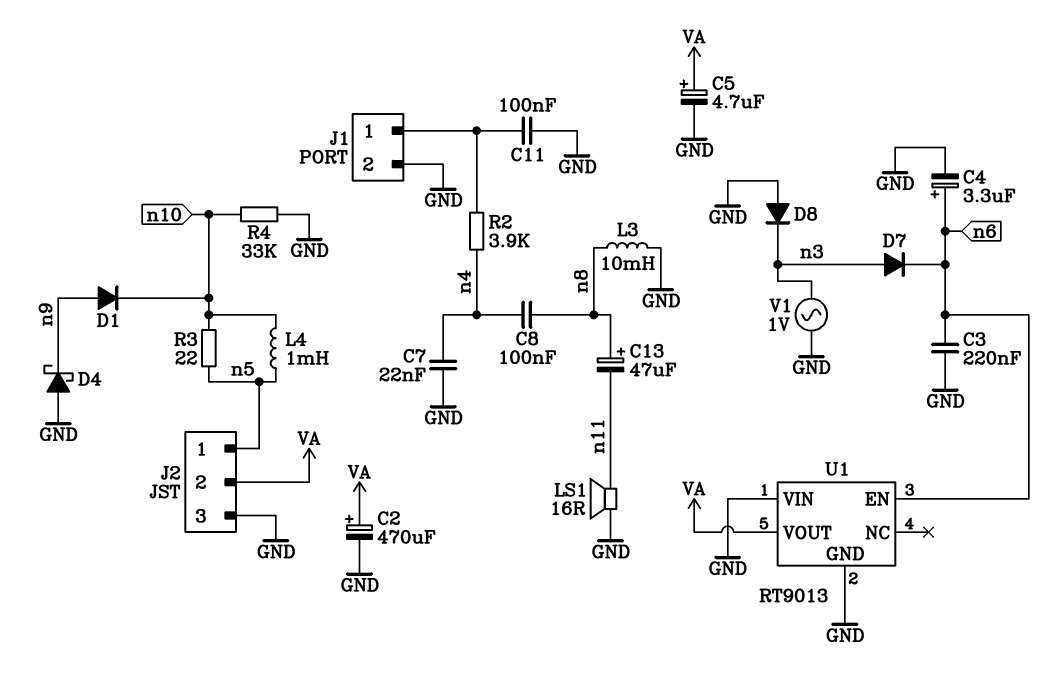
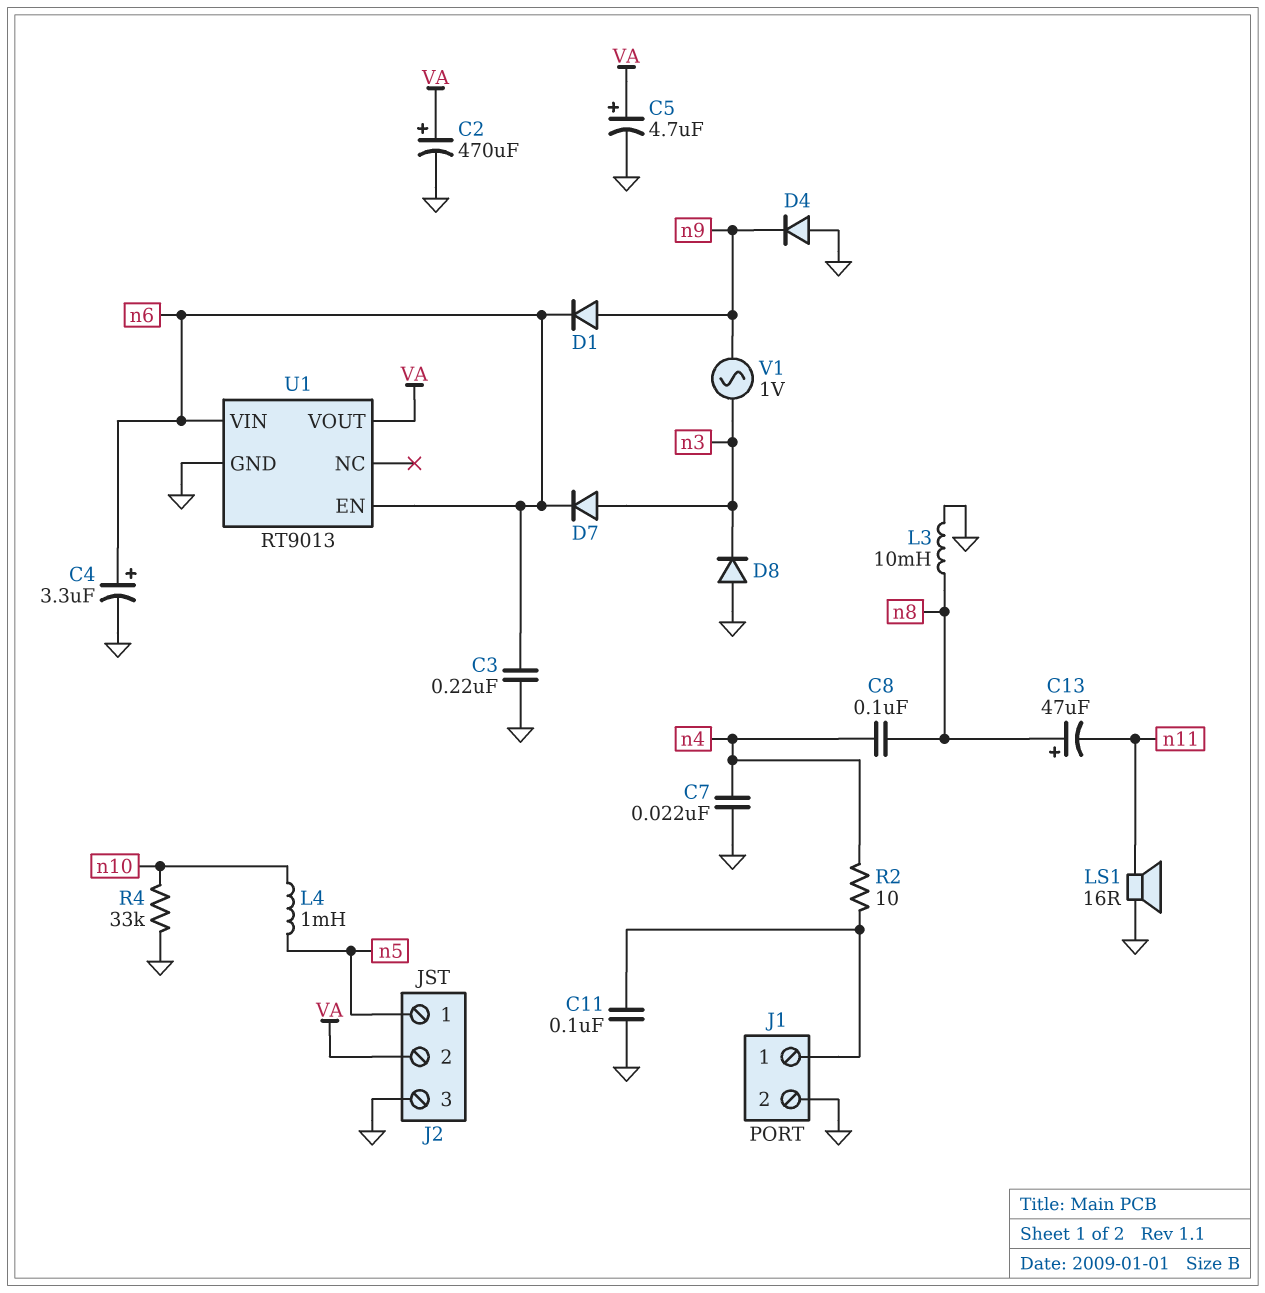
D1: diode (A n9, K n10) -> diode (A n9, K n6)
D4: schottky (A GND, K n9) -> diode (A GND, K n9)
R2: 3.9k (J1/1, n4) -> 10 (J1/1, n4)
R3: 22 (n5, n10) -> none
U1 pin VIN: GND -> n6
V1: AC 1V (GND, n3) -> AC 1V (n3, n9)

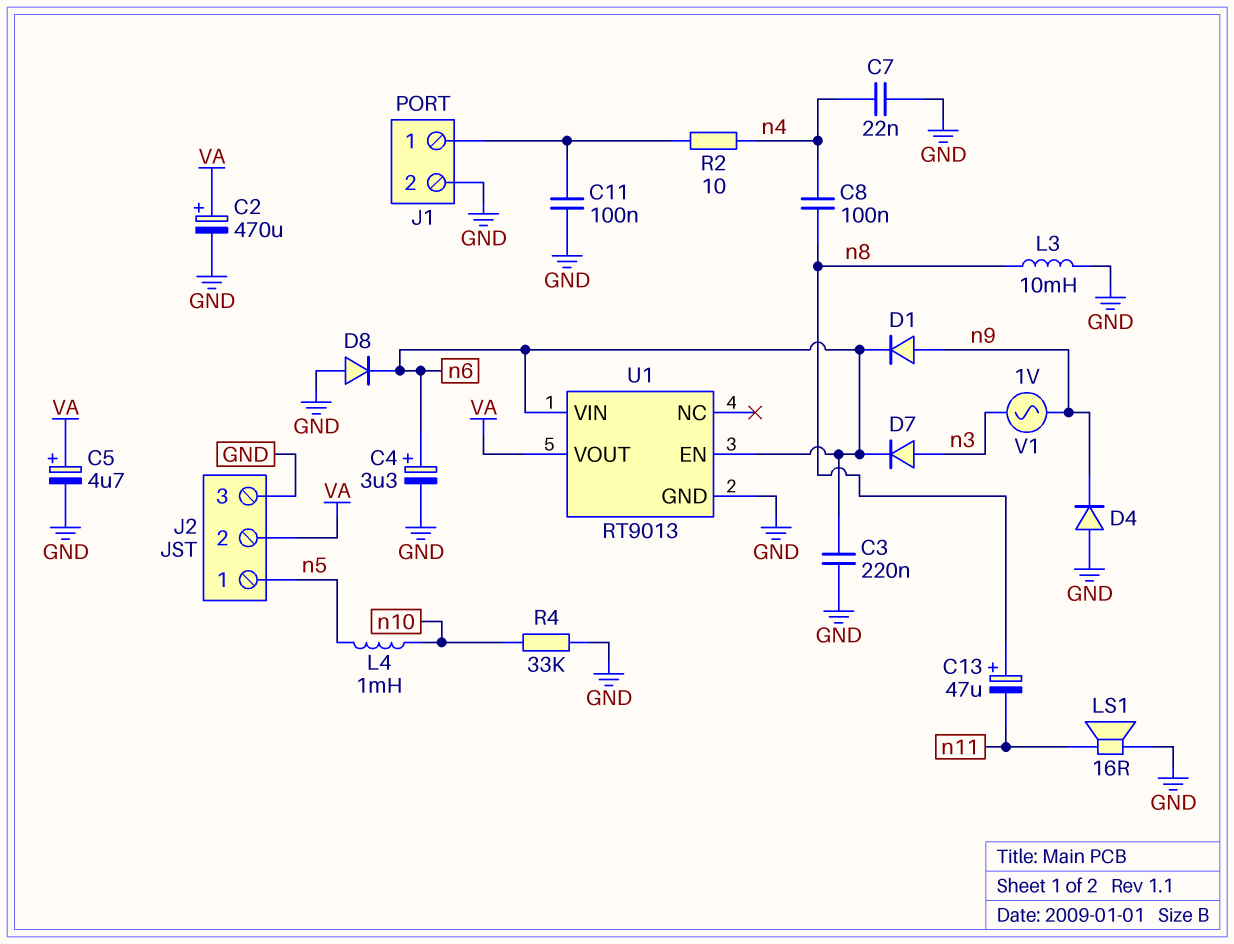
D8: diode (A GND, K n3) -> diode (A GND, K n6)

